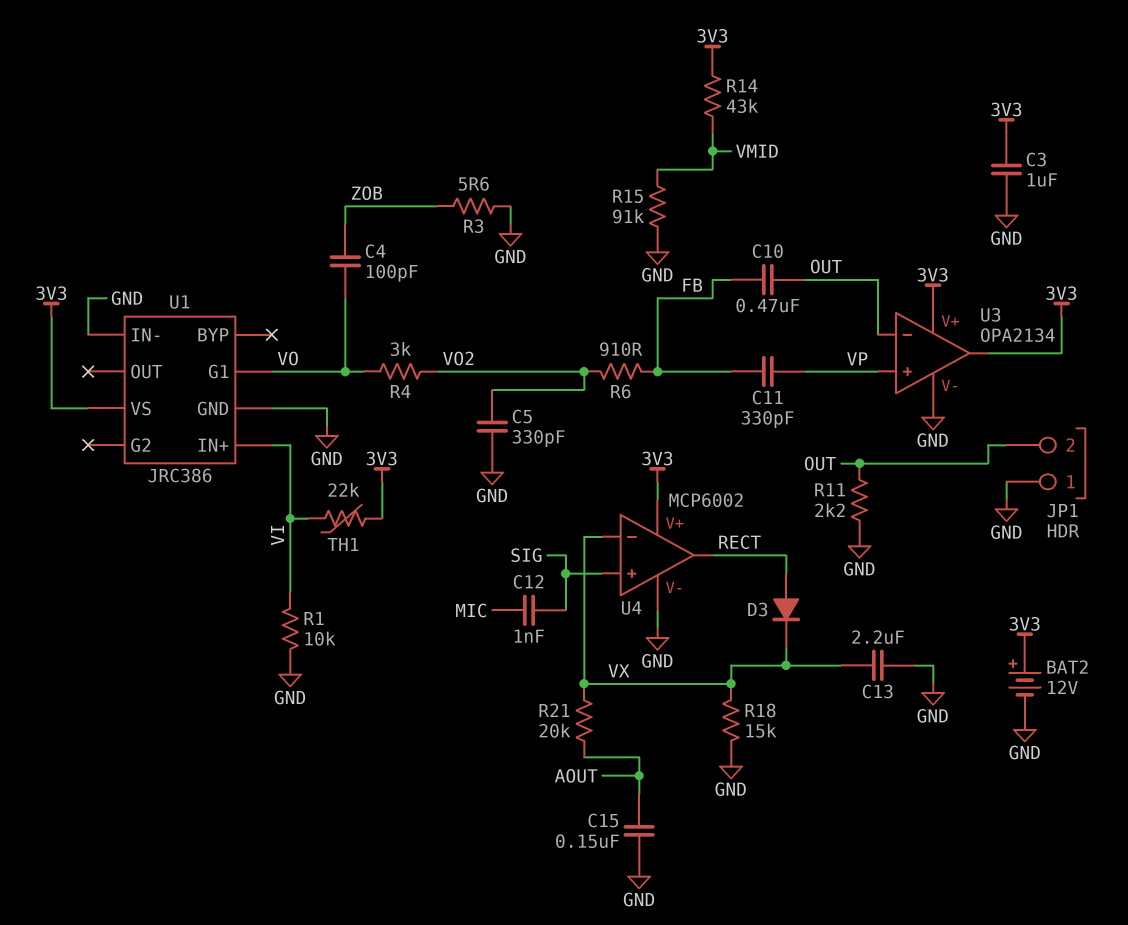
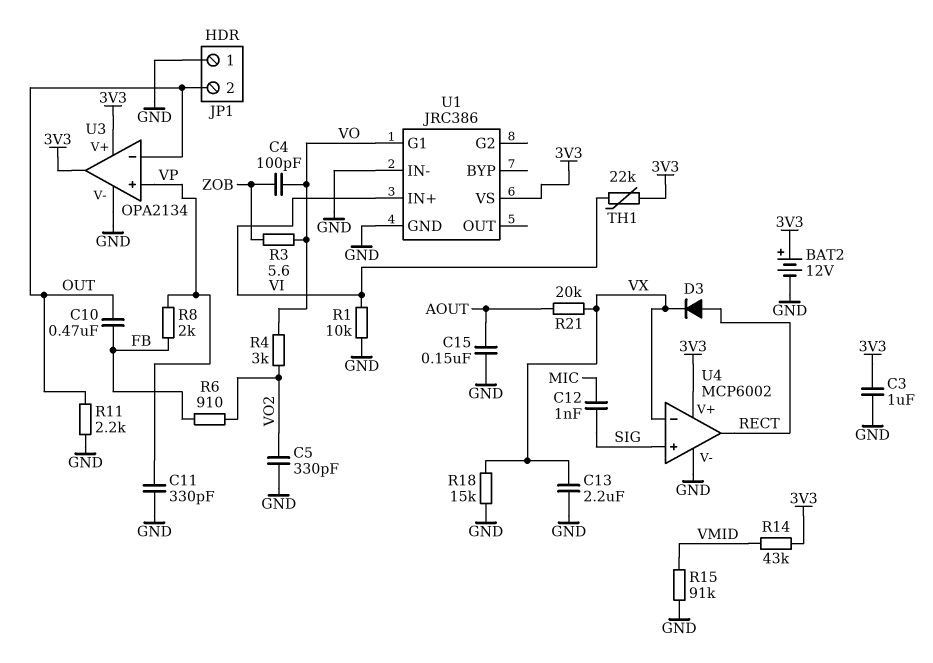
C11: 330pF (FB, VP) -> 330pF (GND, VP)
R3: 5.6 (GND, ZOB) -> 5.6 (VO, ZOB)
R8: none -> 2k (FB, VP)

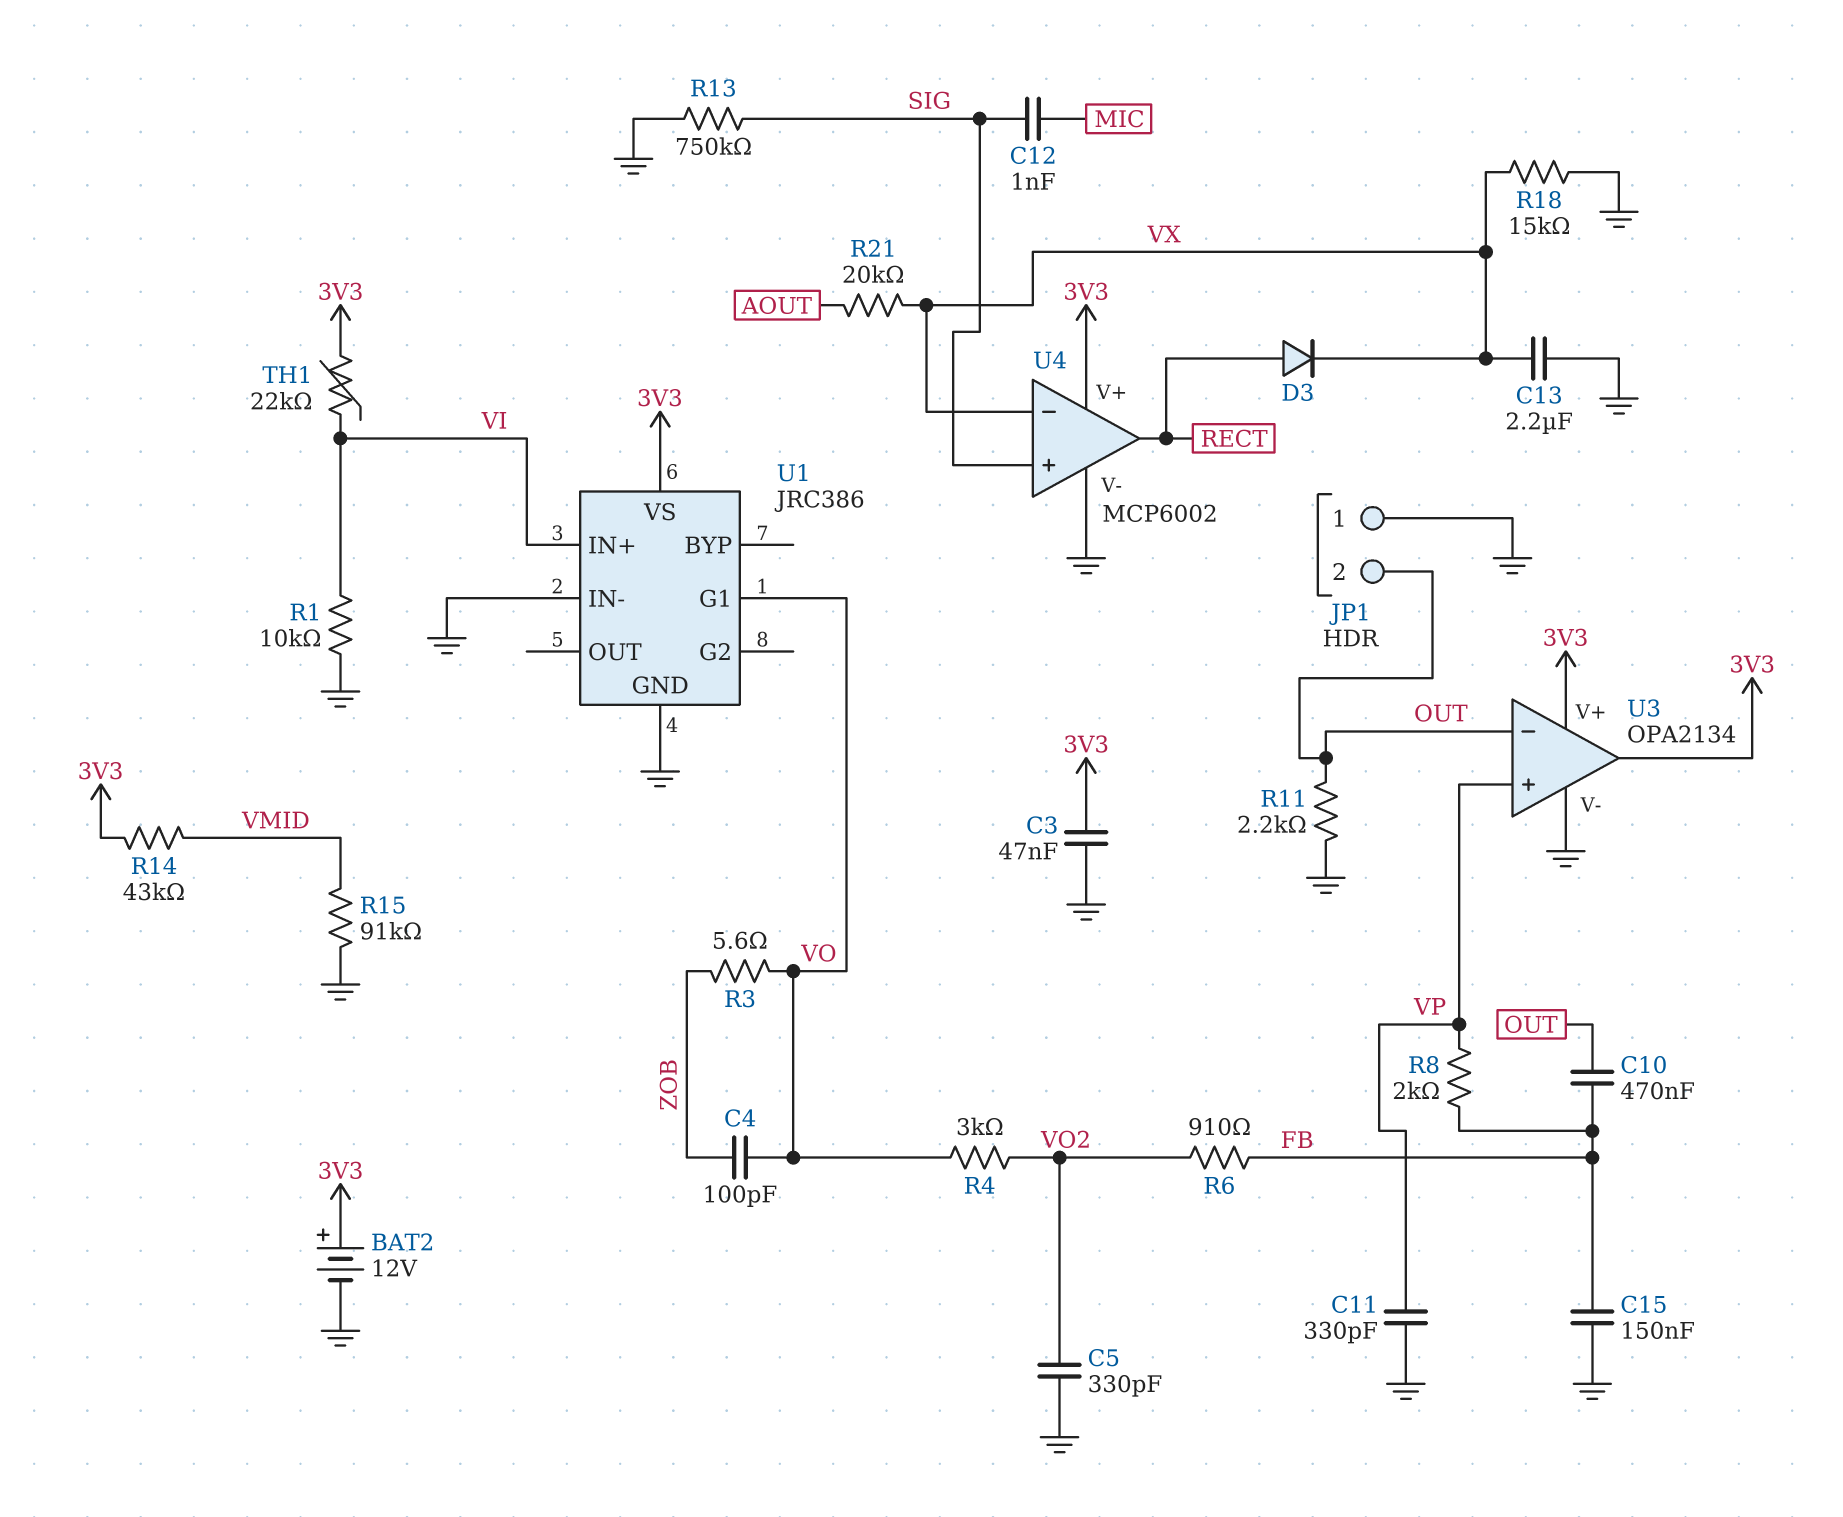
C3: 1uF (3V3, GND) -> 47nF (3V3, GND)
C15: 150nF (AOUT, GND) -> 150nF (FB, GND)
R13: none -> 750k (GND, SIG)

